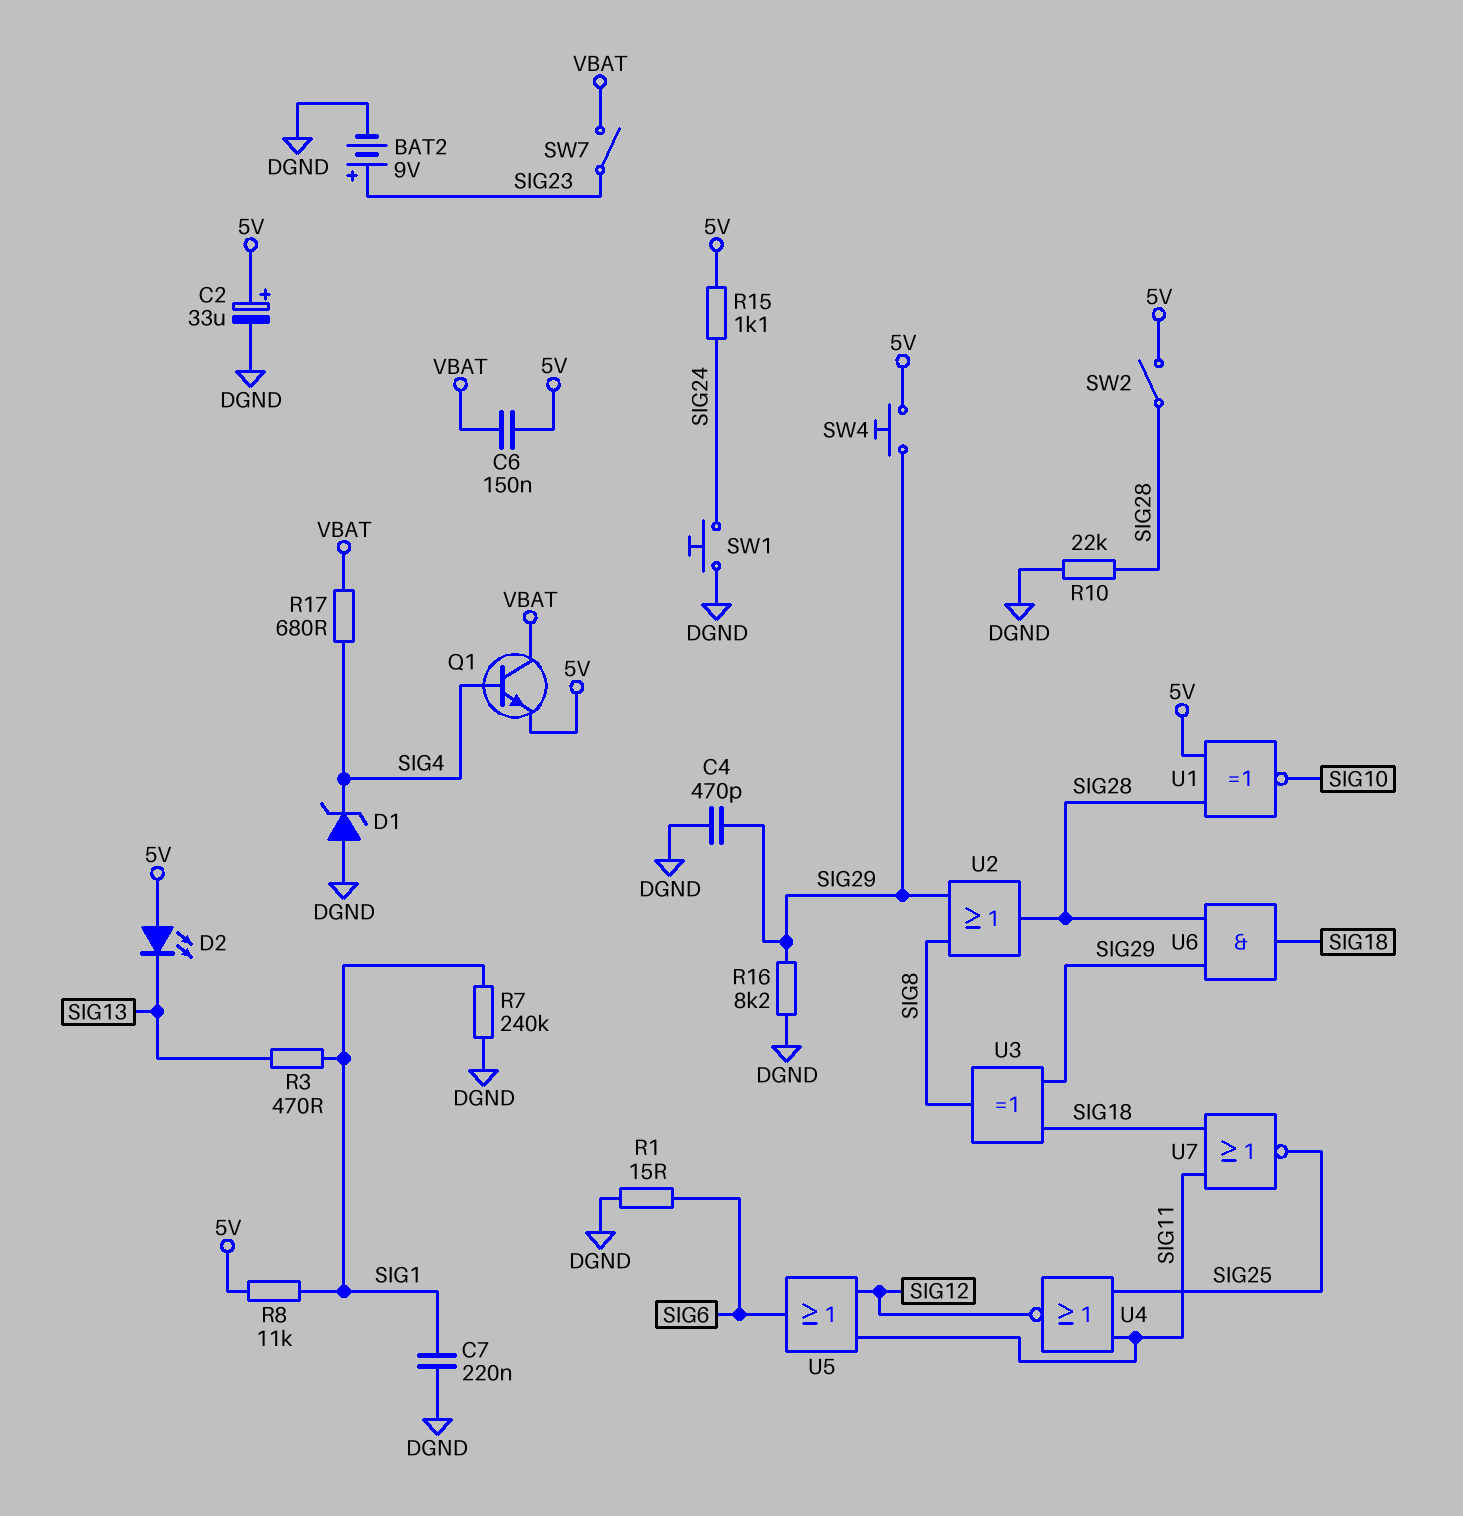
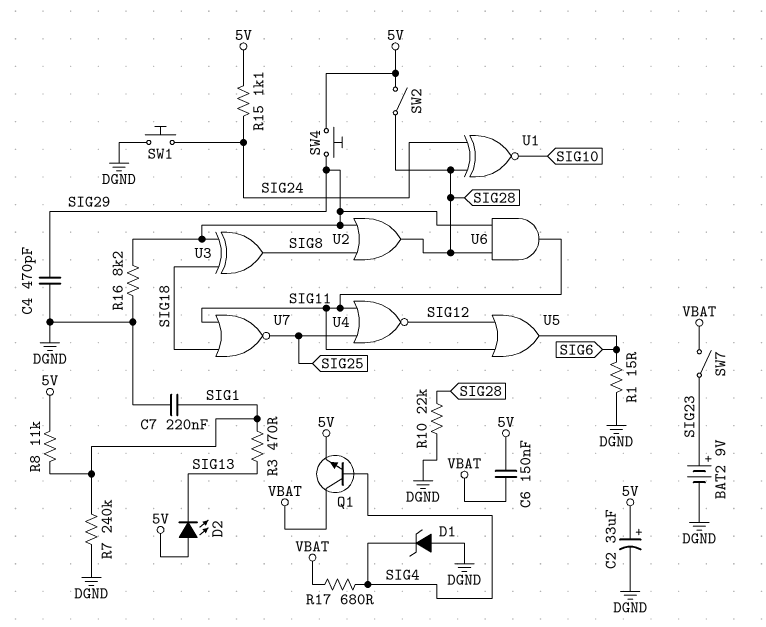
U1: XNOR (in 5V, in SIG28, out SIG10) -> XNOR (in SIG24, in SIG28, out SIG10)
U6: AND (in SIG28, in SIG29, out SIG18) -> AND (in SIG28, in SIG29, out SIG11)

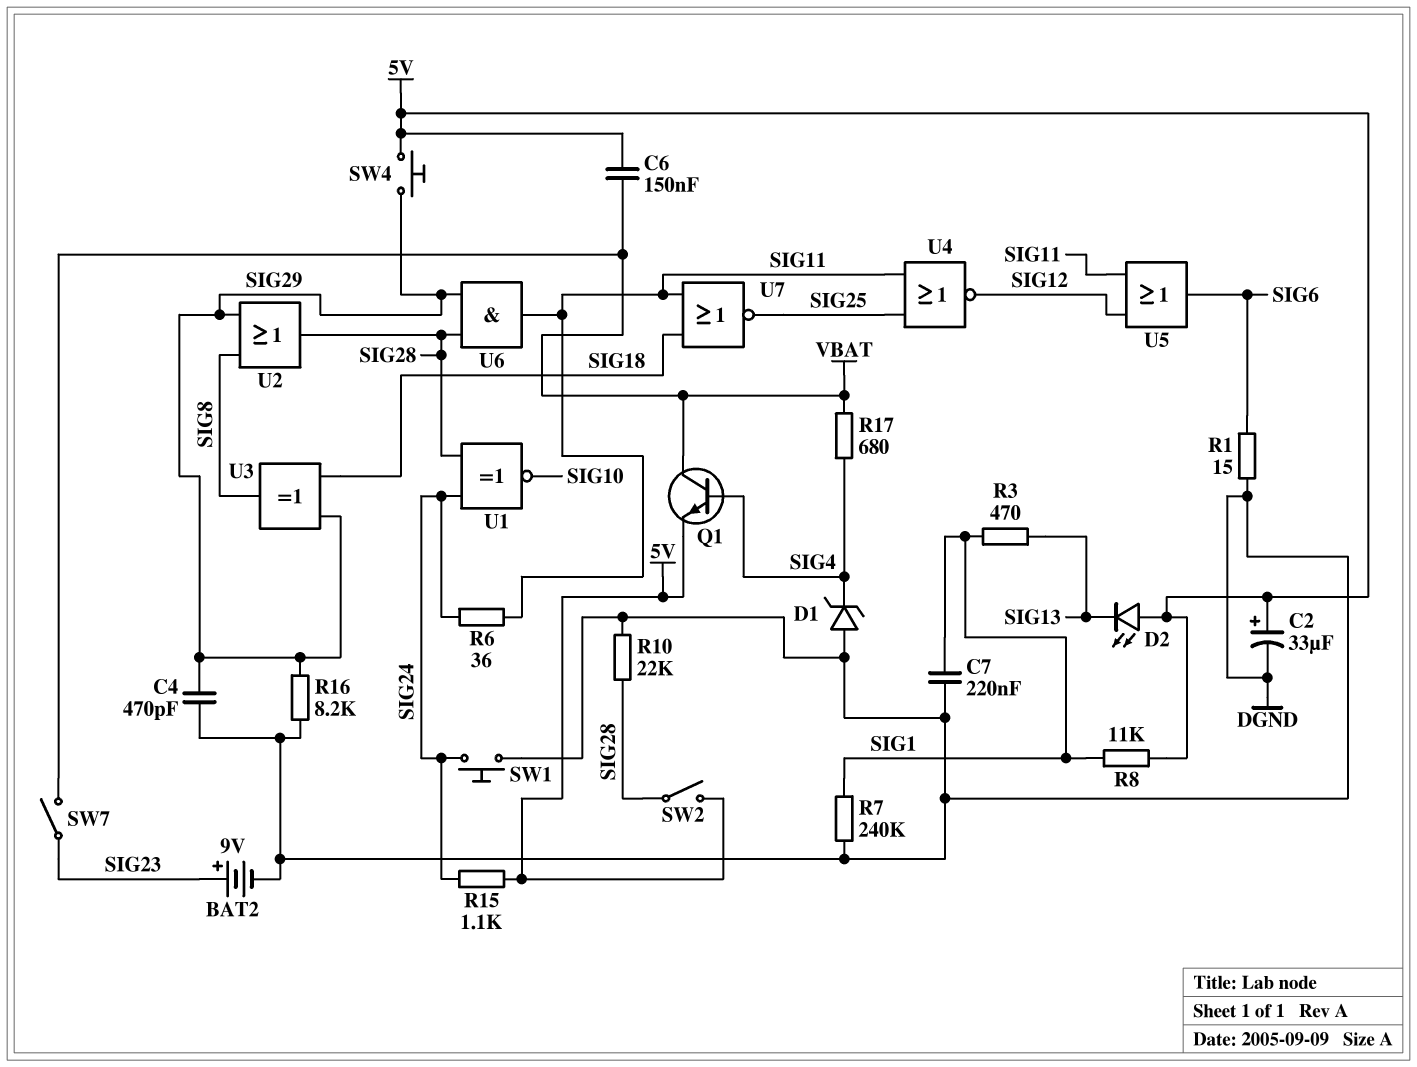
R6: none -> 36 (SIG11, SIG24)

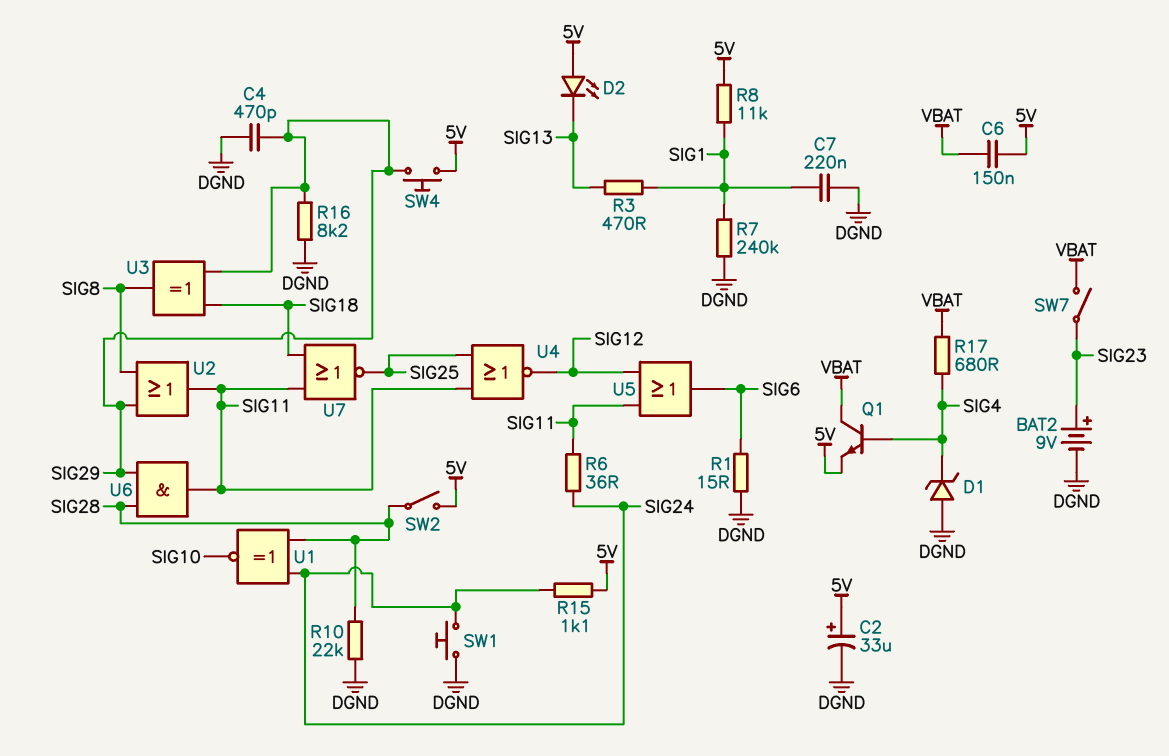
U2: OR (in SIG8, in SIG29, out SIG28) -> OR (in SIG8, in SIG29, out SIG11)

